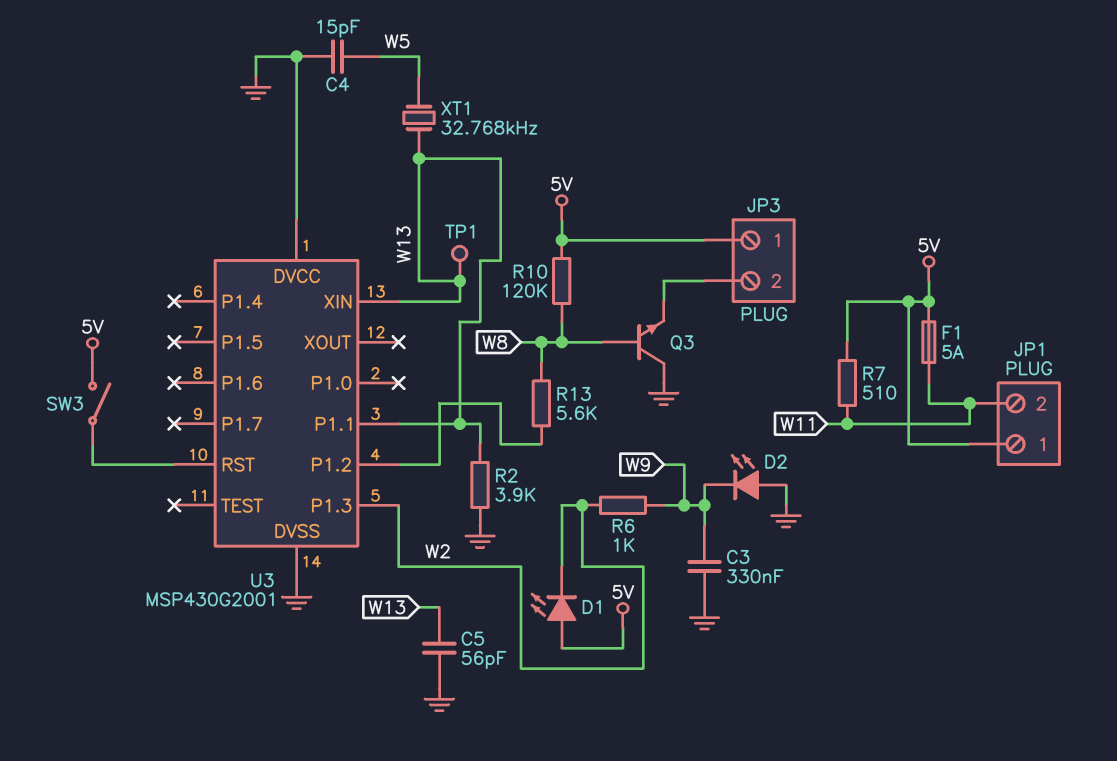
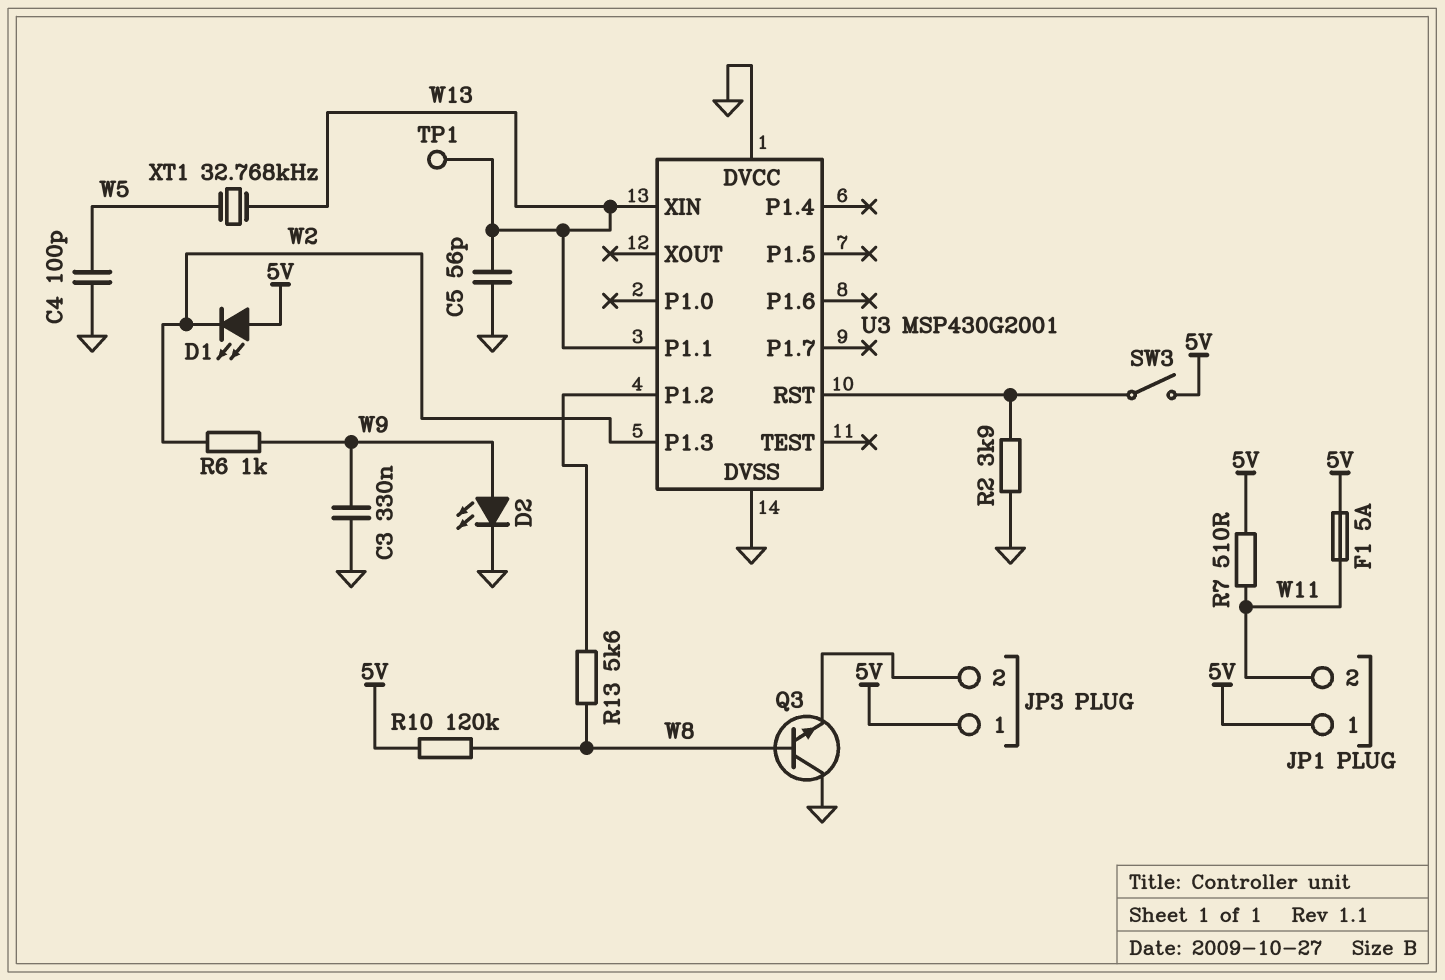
C4: 15pF (GND, W5) -> 100pF (GND, W5)
D2: LED (A GND, K W9) -> LED (A W9, K GND)
R2: 3.9k (GND, W13) -> 3.9k (GND, U3/RST)

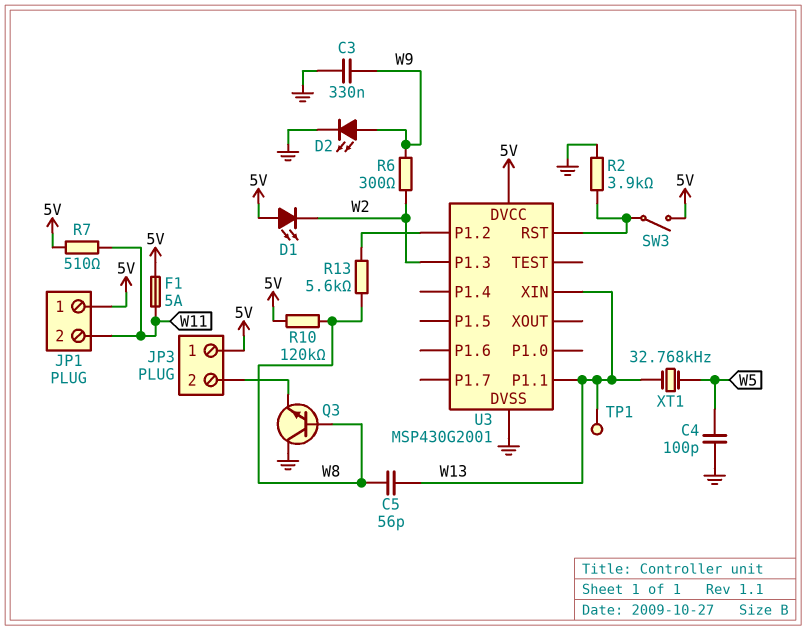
C5: 56pF (GND, W13) -> 56pF (W8, W13)
R6: 1k (W2, W9) -> 300 (W2, W9)
U3 pin DVCC: GND -> 5V

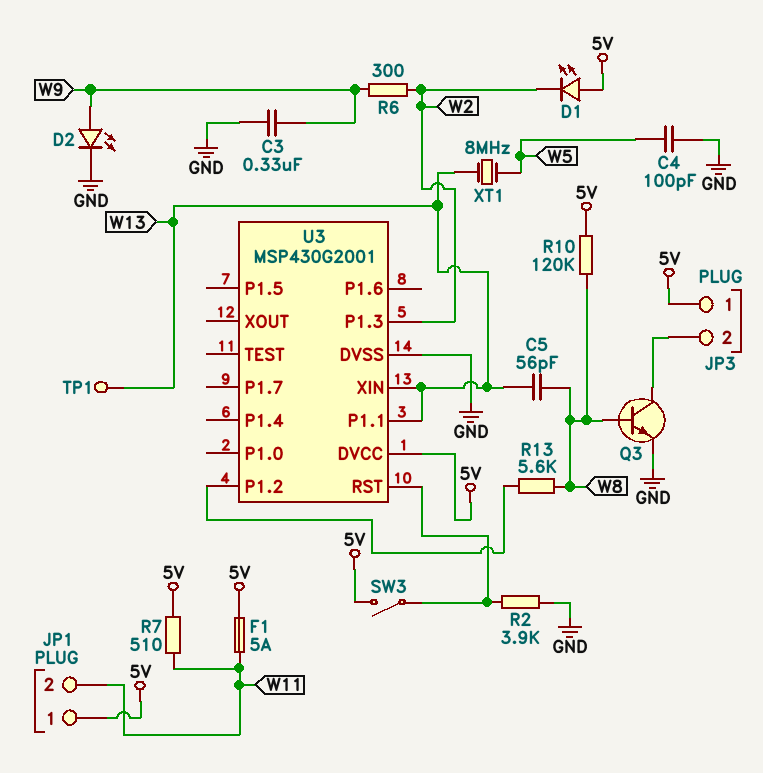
Q3: NPN (B W8, C GND, E JP3/2) -> NPN (B W8, C JP3/2, E GND)
XT1: 32.768kHz (W5, W13) -> 8MHz (W5, W13)

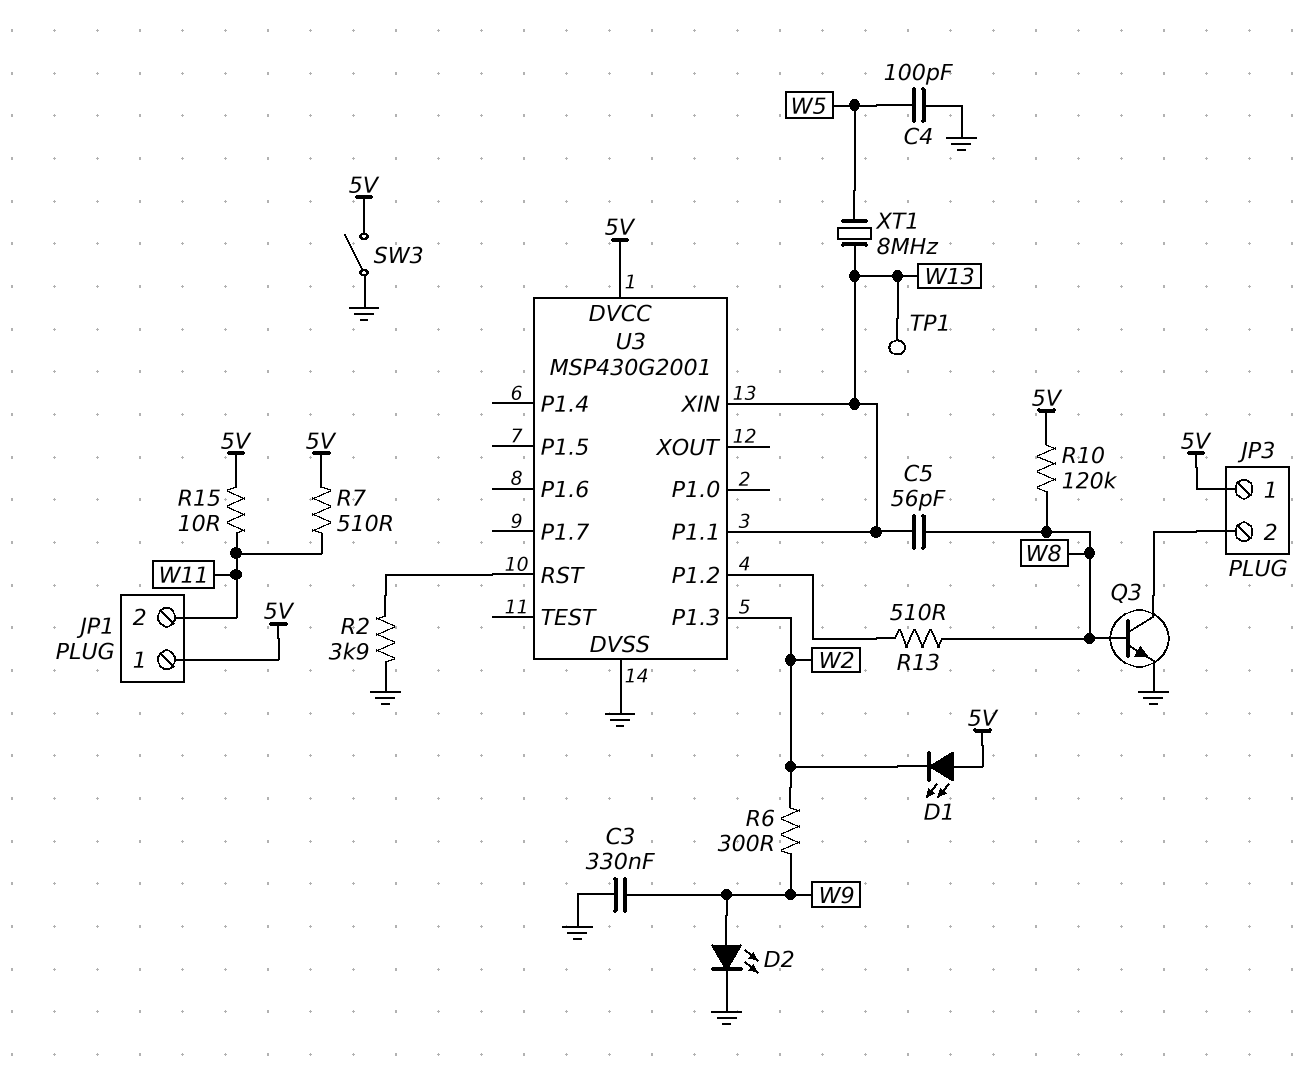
F1: 5A (5V, W11) -> none
R13: 5.6k (U3/P1.2, W8) -> 510 (U3/P1.2, W8)
R15: none -> 10 (5V, W11)
SW3: switch (5V, U3/RST) -> switch (5V, GND)

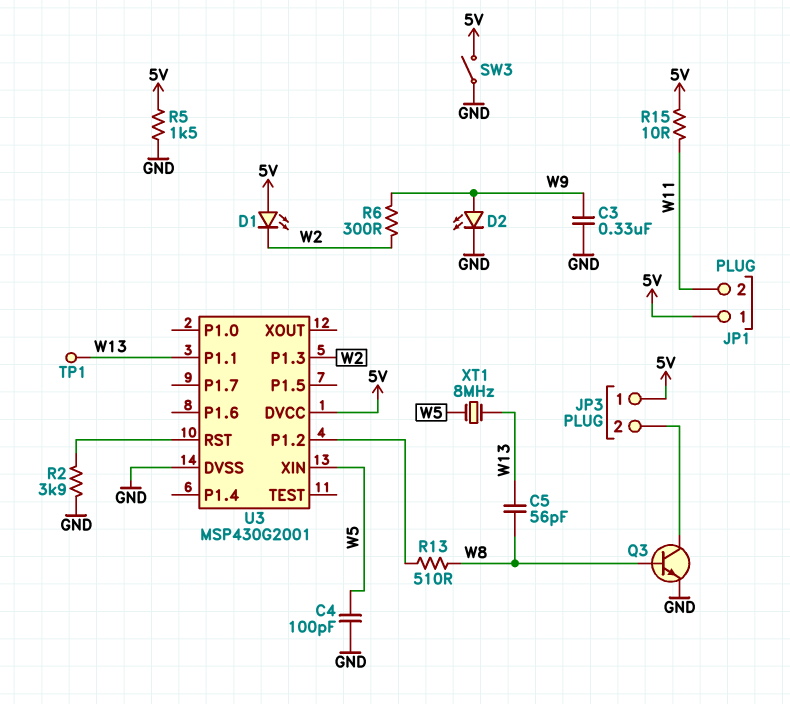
R5: none -> 1.5k (5V, GND)
R7: 510 (5V, W11) -> none
R10: 120k (5V, W8) -> none
U3 pin XIN: W13 -> W5

